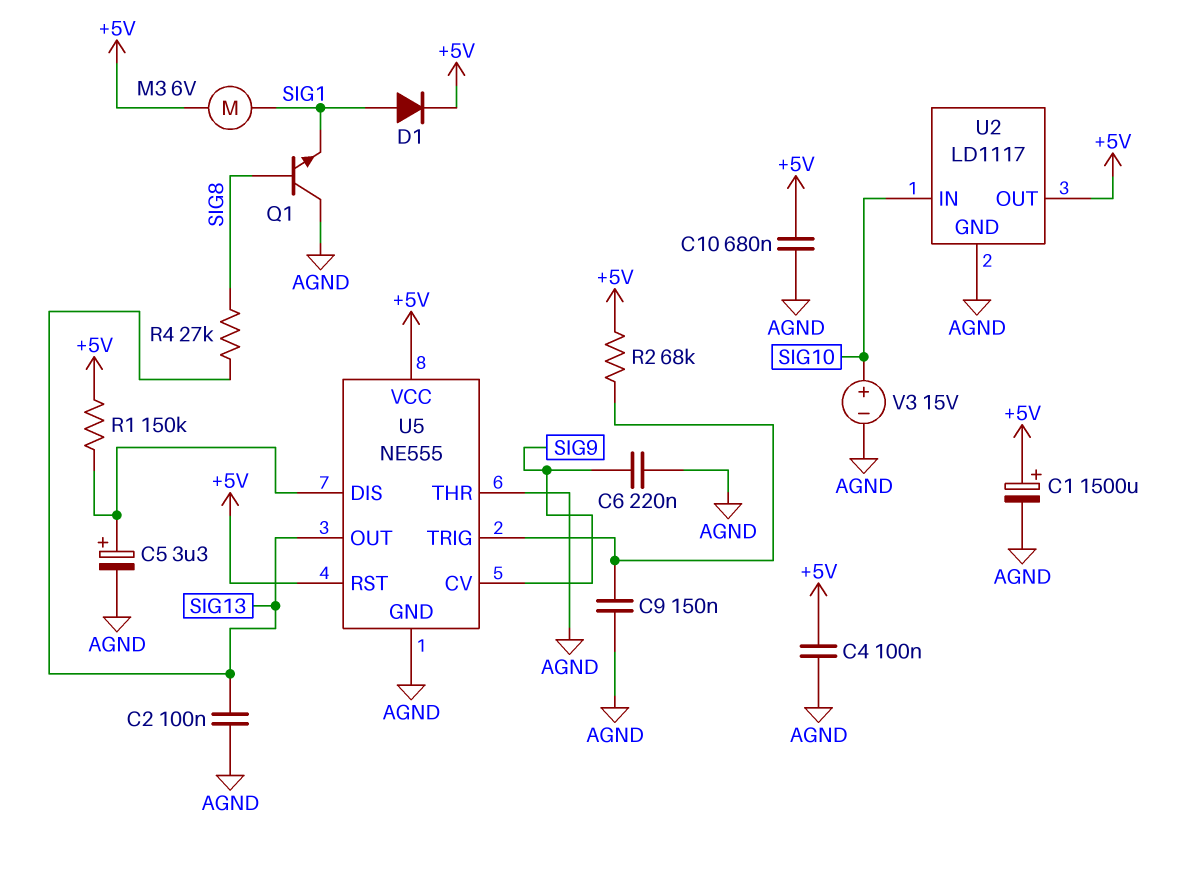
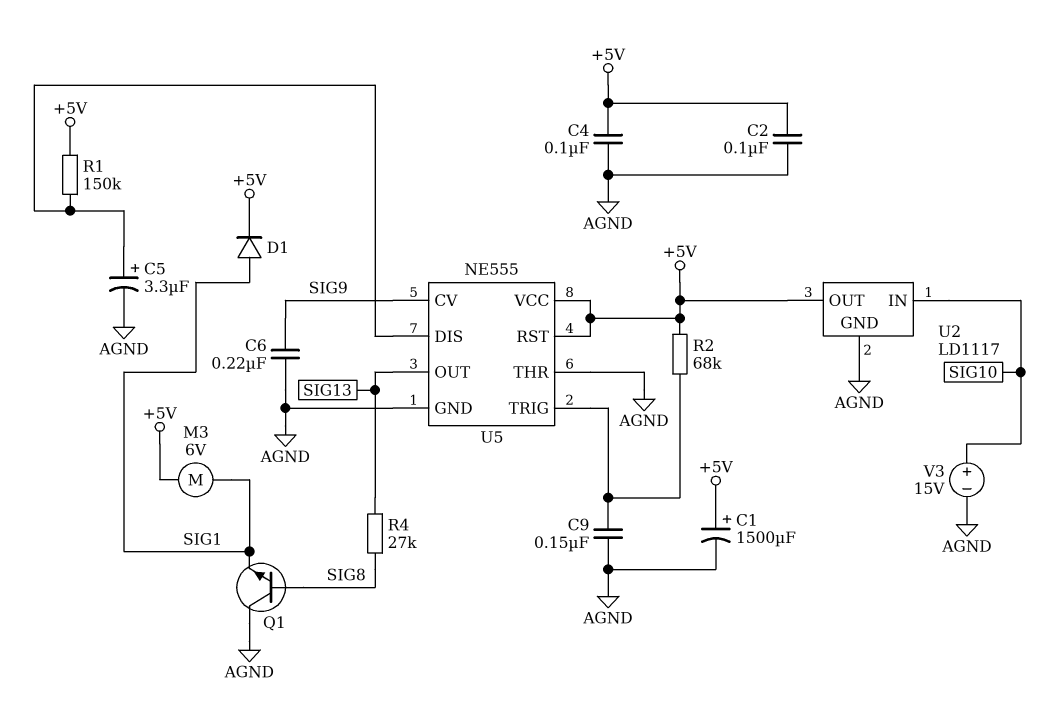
C2: 100nF (AGND, SIG13) -> 100nF (+5V, AGND)
C10: 680nF (+5V, AGND) -> none

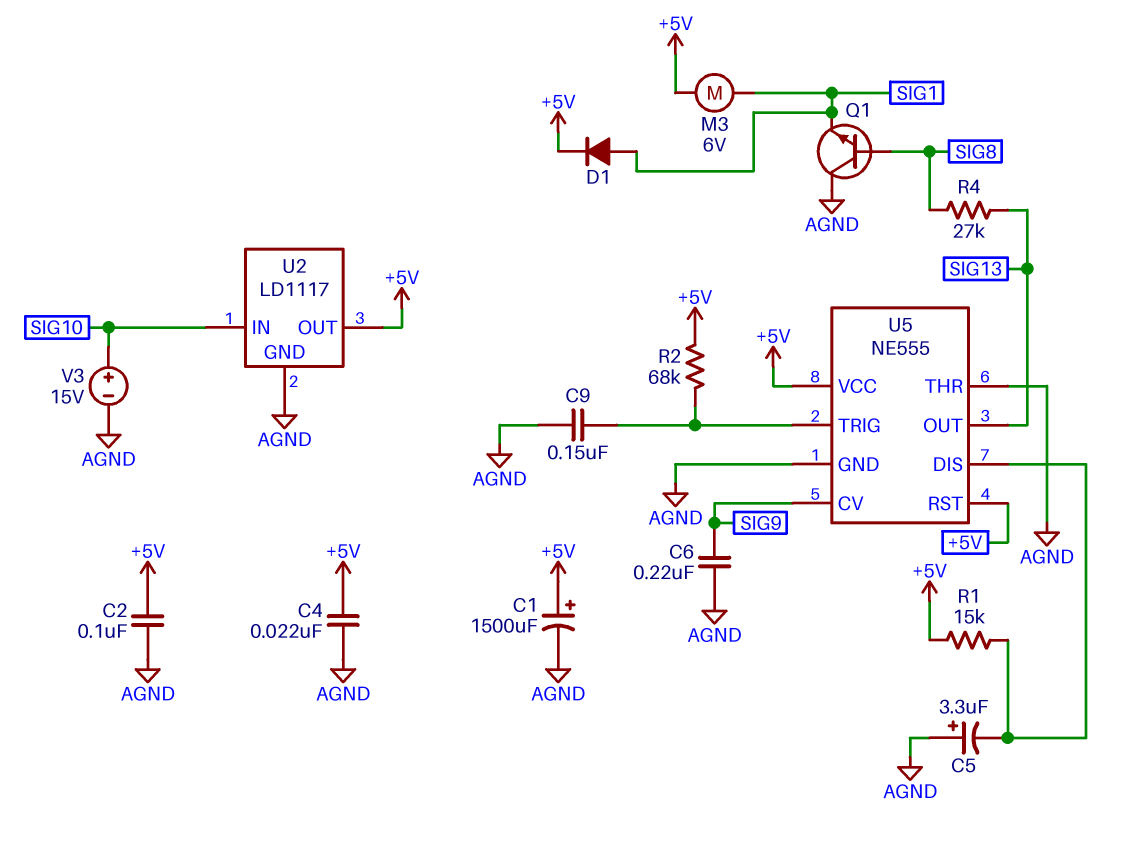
C4: 100nF (+5V, AGND) -> 22nF (+5V, AGND)
C5: 3.3uF (plus U5/DIS, minus AGND) -> 3.3uF (plus AGND, minus U5/DIS)
R1: 150k (+5V, U5/DIS) -> 15k (+5V, U5/DIS)

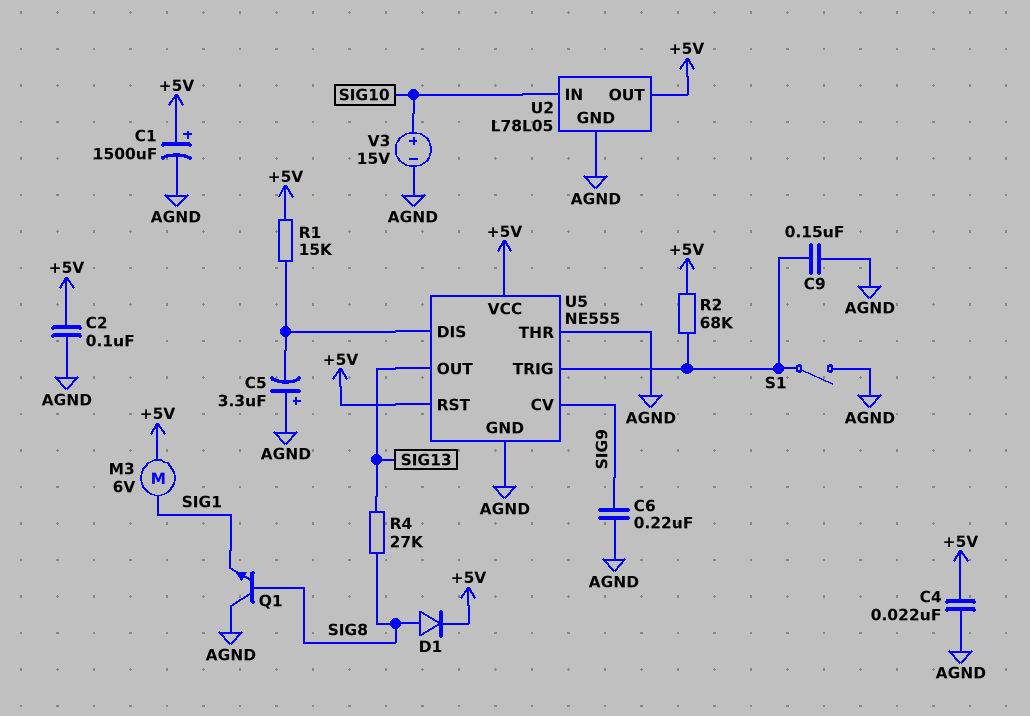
D1: diode (A SIG1, K +5V) -> diode (A SIG8, K +5V)
S1: none -> switch (AGND, U5/TRIG)
U2: LD1117 -> L78L05

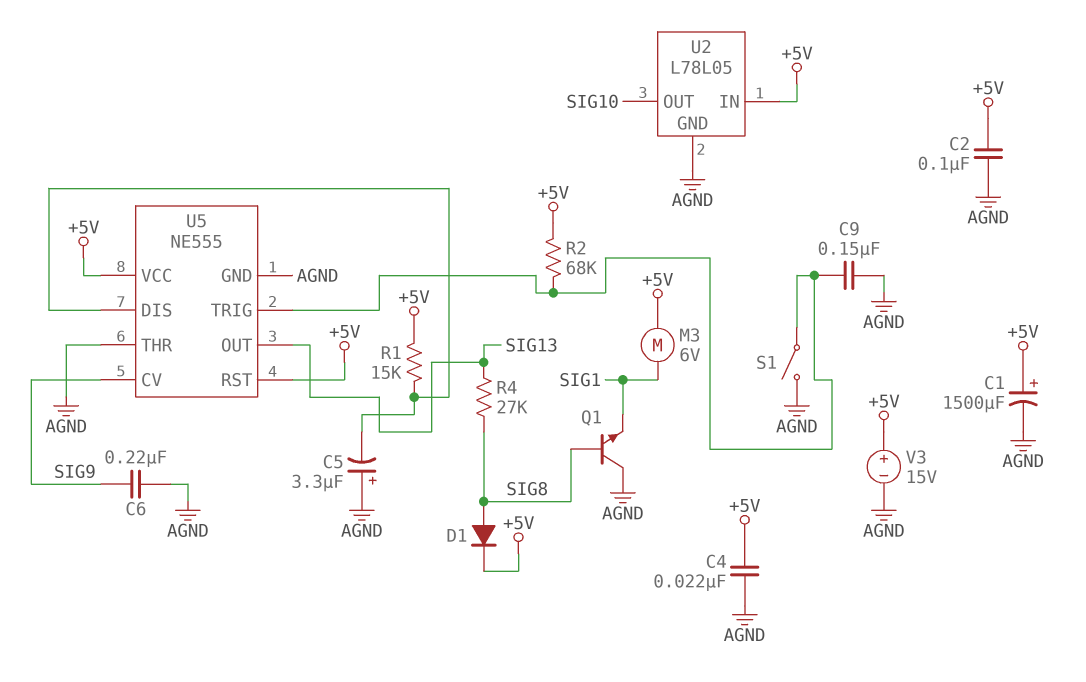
U2 pin IN: SIG10 -> +5V
U2 pin OUT: +5V -> SIG10
V3: 15V (plus SIG10, minus AGND) -> 15V (plus +5V, minus AGND)

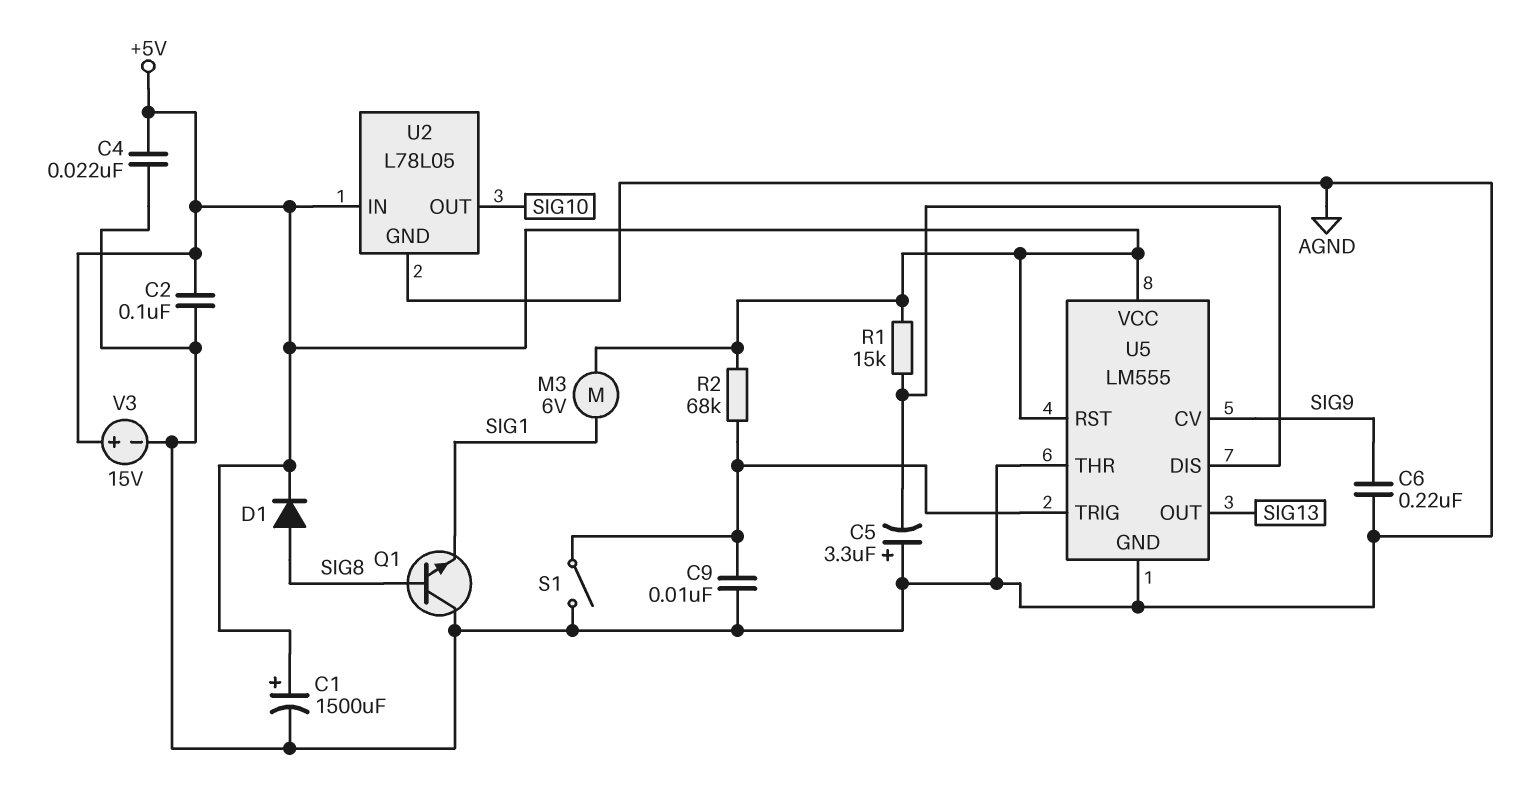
C9: 150nF (AGND, U5/TRIG) -> 10nF (AGND, U5/TRIG)
R4: 27k (SIG8, SIG13) -> none
U5: NE555 -> LM555

